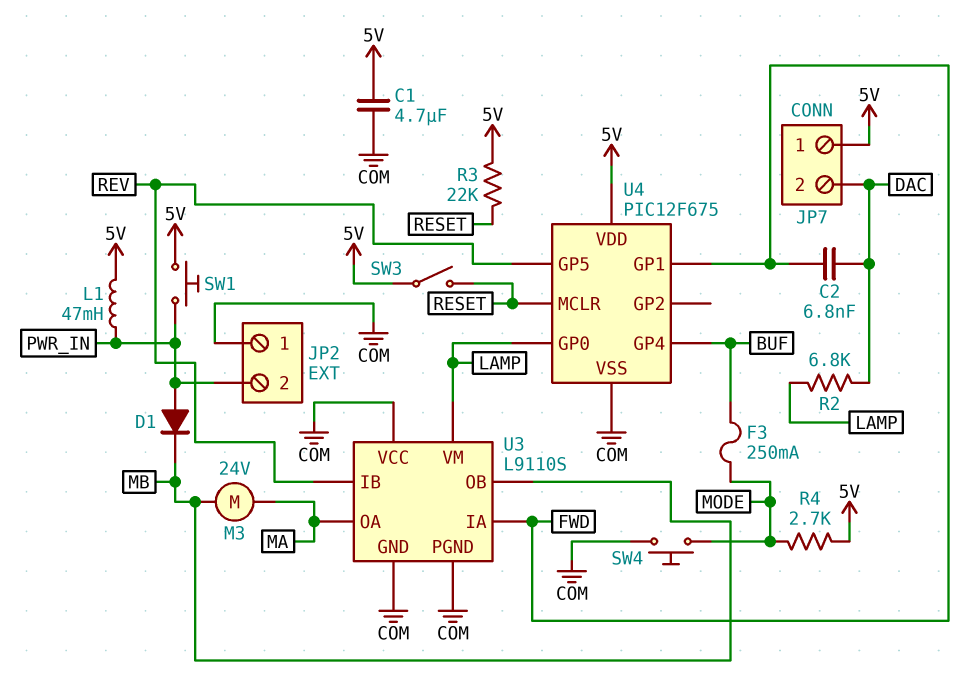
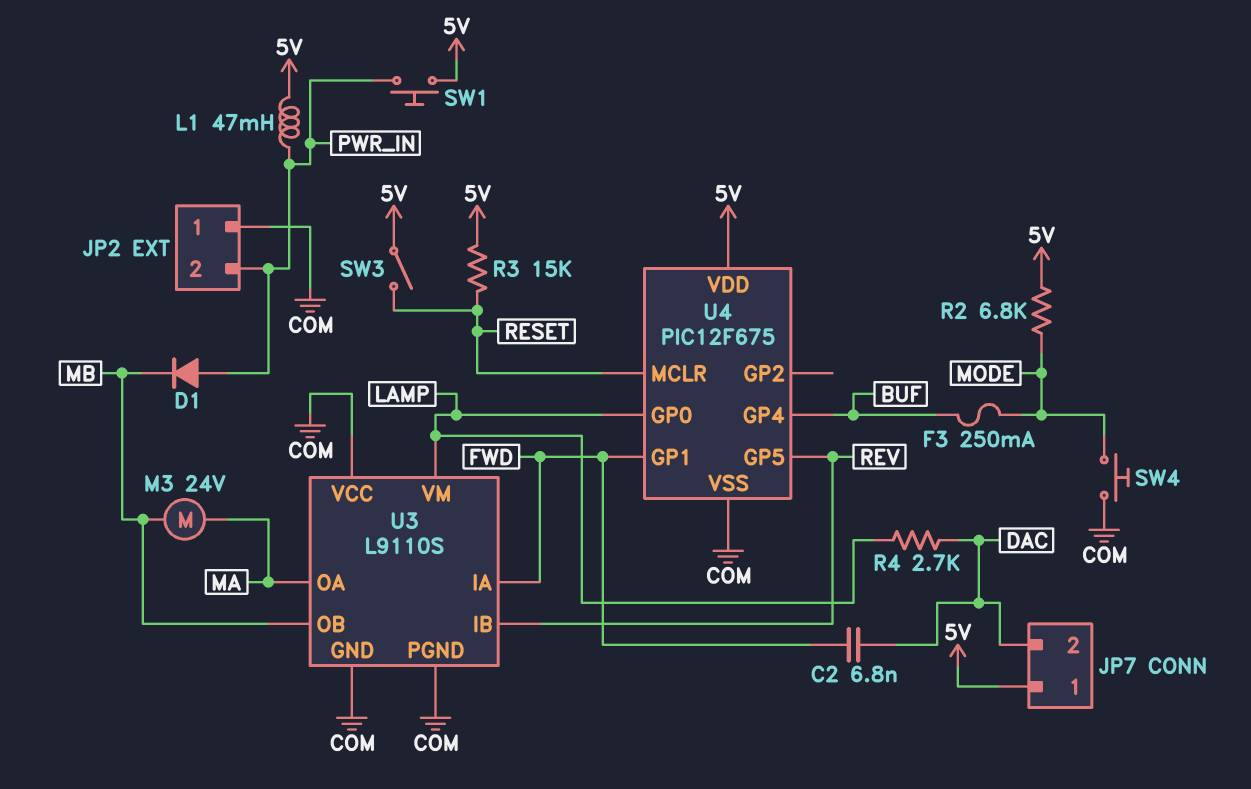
C1: 4.7uF (5V, COM) -> none
R2: 6.8k (DAC, LAMP) -> 6.8k (5V, MODE)
R3: 22k (5V, RESET) -> 15k (5V, RESET)
R4: 2.7k (5V, MODE) -> 2.7k (DAC, LAMP)

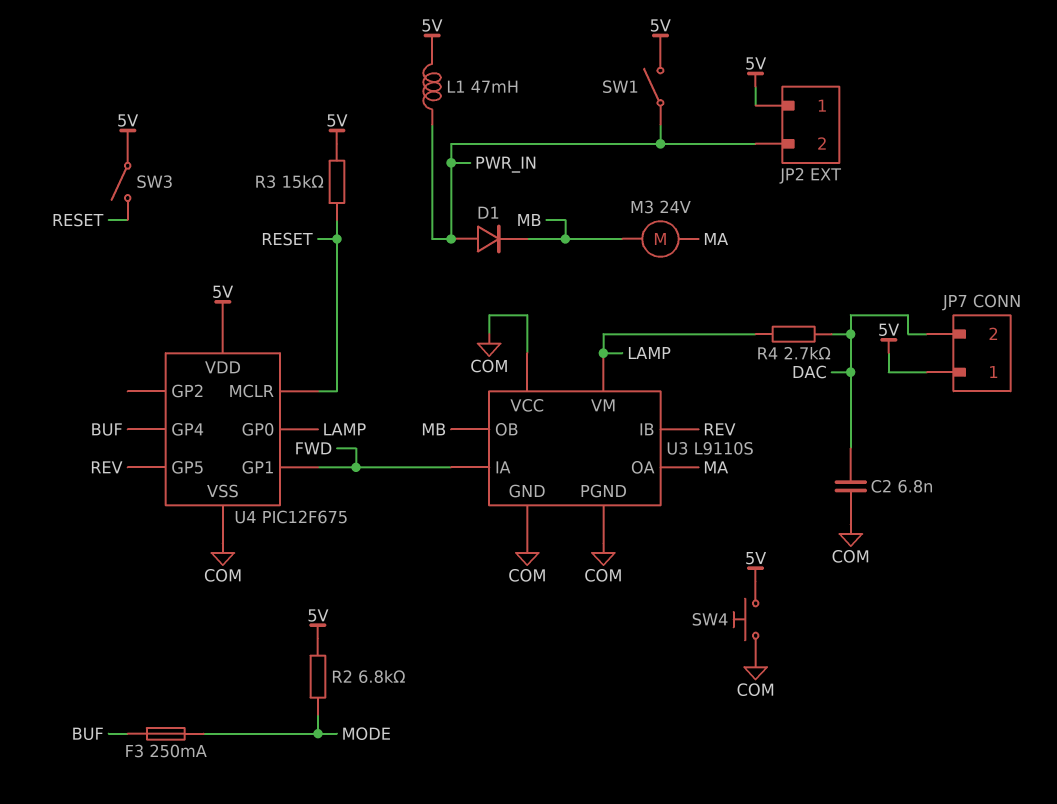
C2: 6.8nF (DAC, FWD) -> 6.8nF (COM, DAC)
JP2 pin 1: COM -> 5V
SW1: button (5V, PWR_IN) -> switch (5V, PWR_IN)
SW4: button (COM, MODE) -> button (5V, COM)

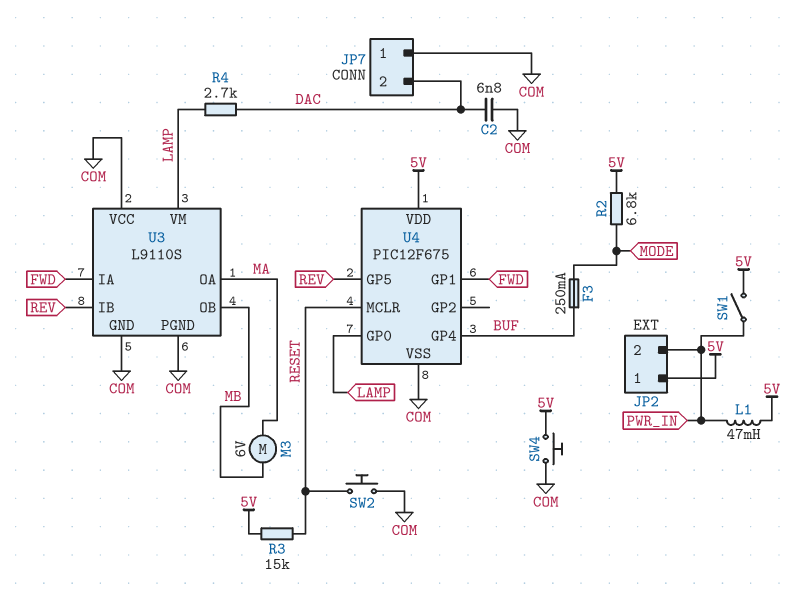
D1: diode (A PWR_IN, K MB) -> none
JP7 pin 1: 5V -> COM
M3: motor 24V (MA, MB) -> motor 6V (MA, MB)
SW2: none -> button (COM, RESET)
SW3: switch (5V, RESET) -> none

